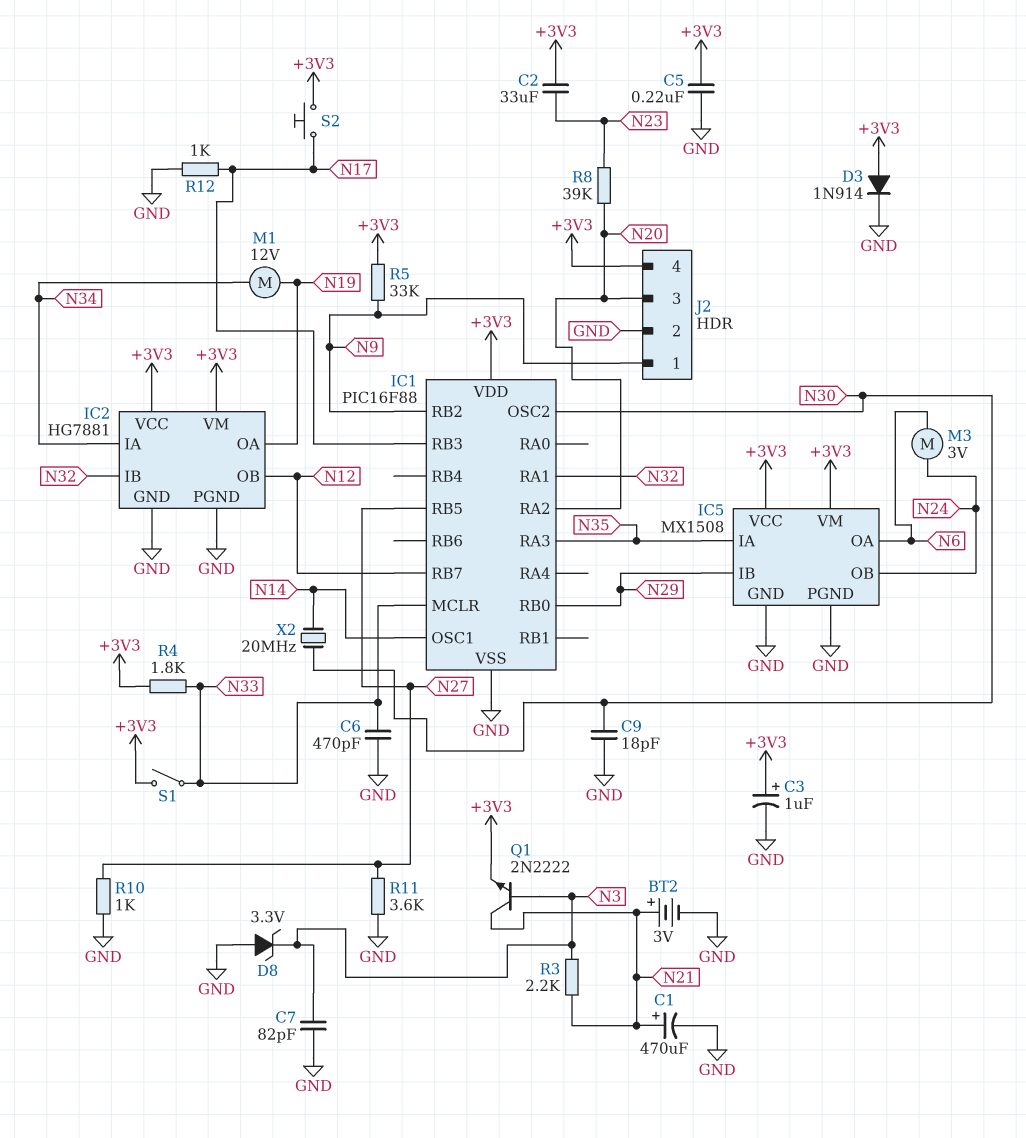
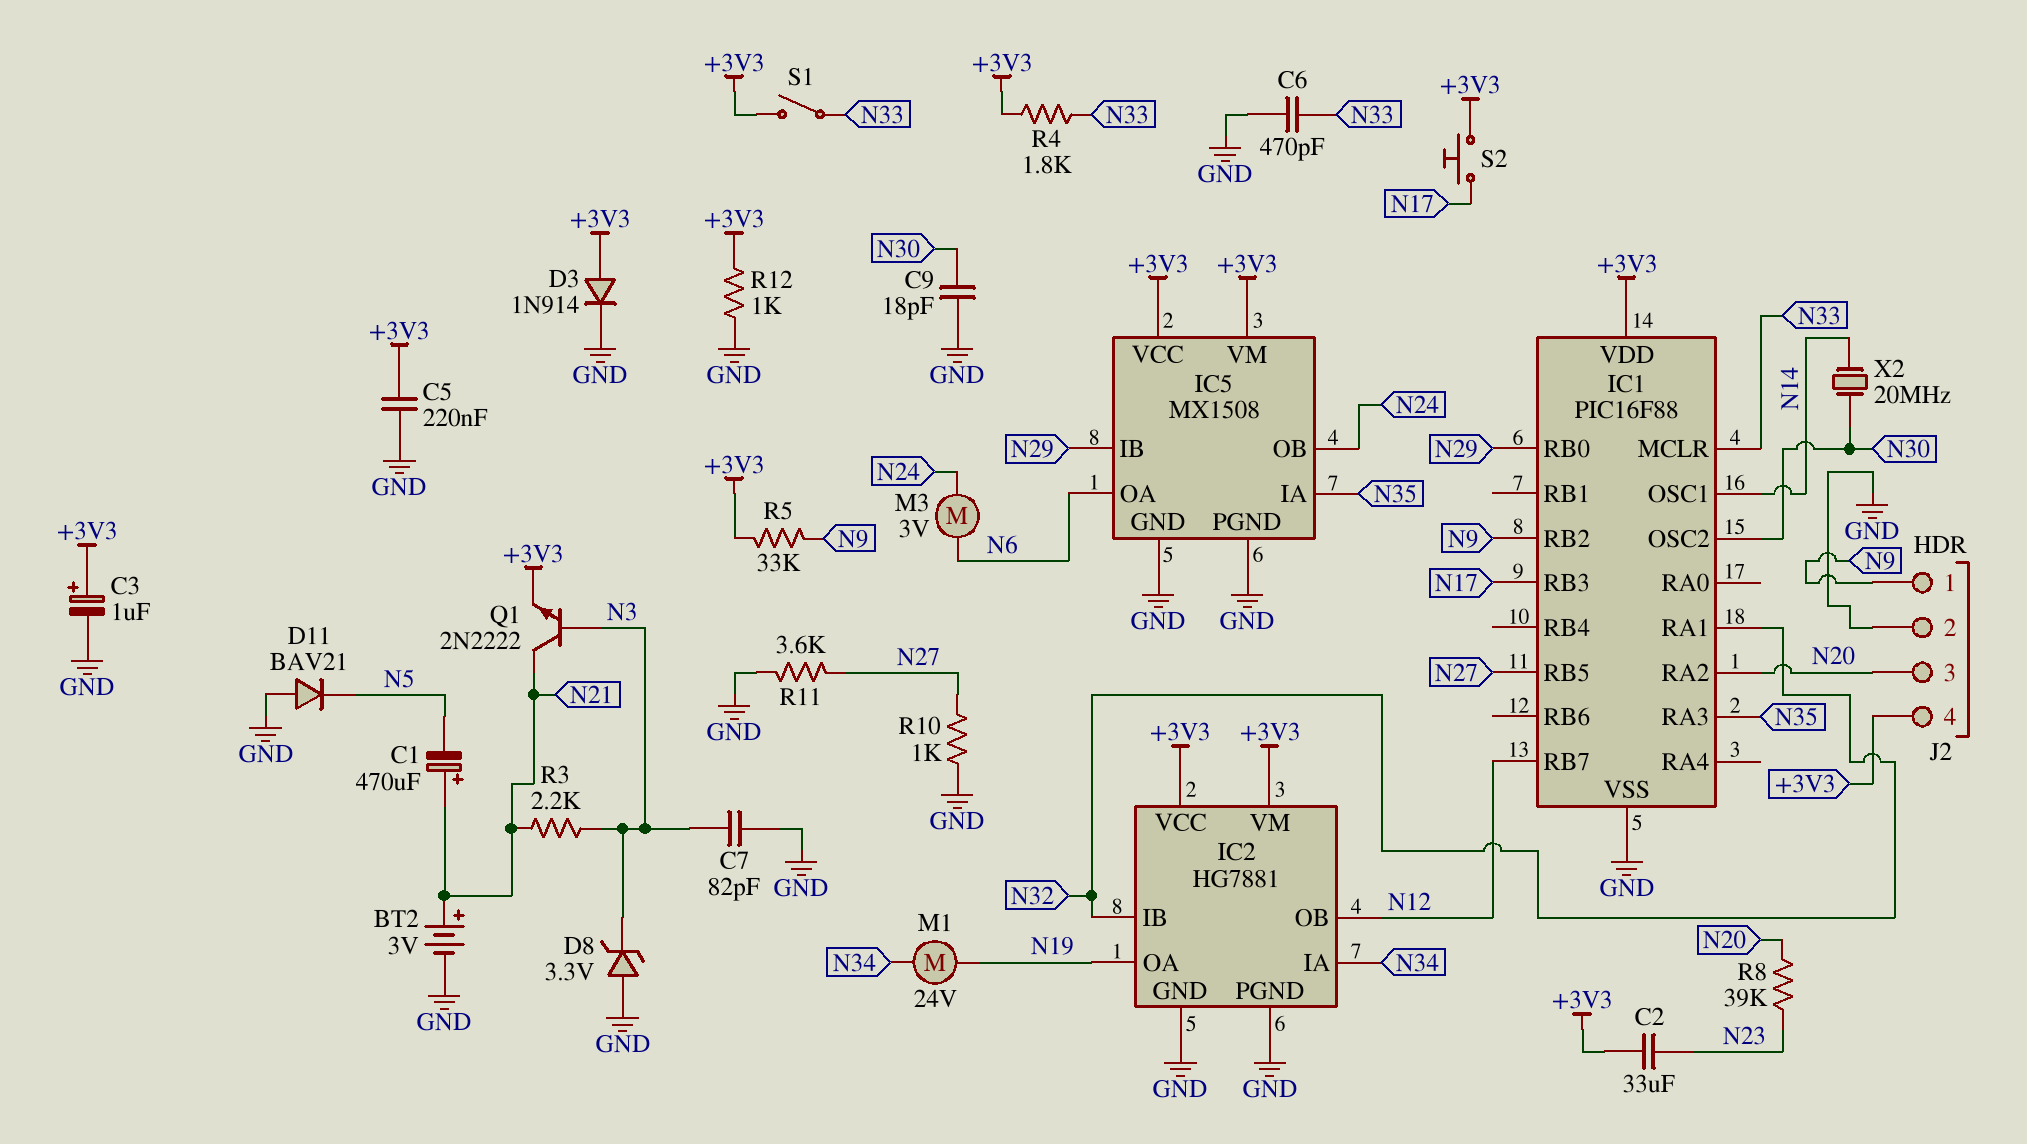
C1: 470uF (plus N21, minus GND) -> 470uF (plus N21, minus N5)
D11: none -> diode BAV21 (A GND, K N5)
M1: motor 12V (N19, N34) -> motor 24V (N19, N34)
R12: 1k (GND, N17) -> 1k (+3V3, GND)

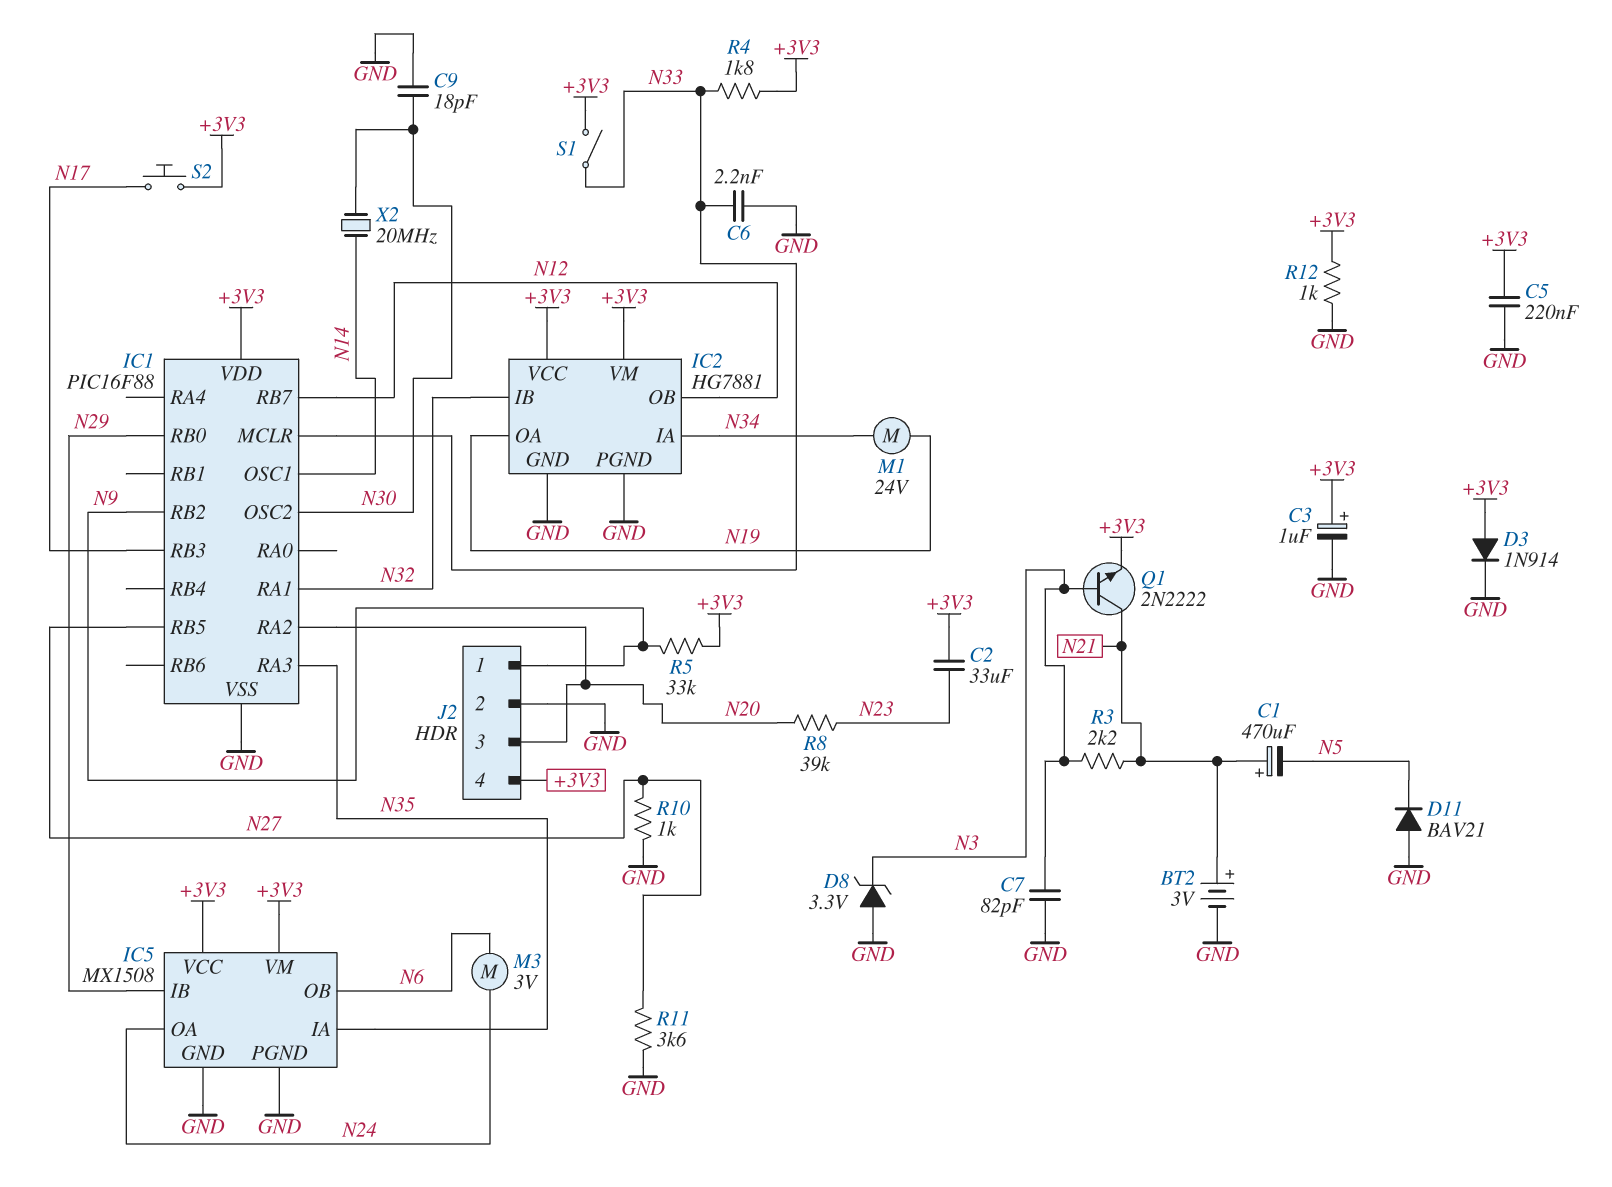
C6: 470pF (GND, N33) -> 2.2nF (GND, N33)
IC5 pin OA: N6 -> N24
IC5 pin OB: N24 -> N6

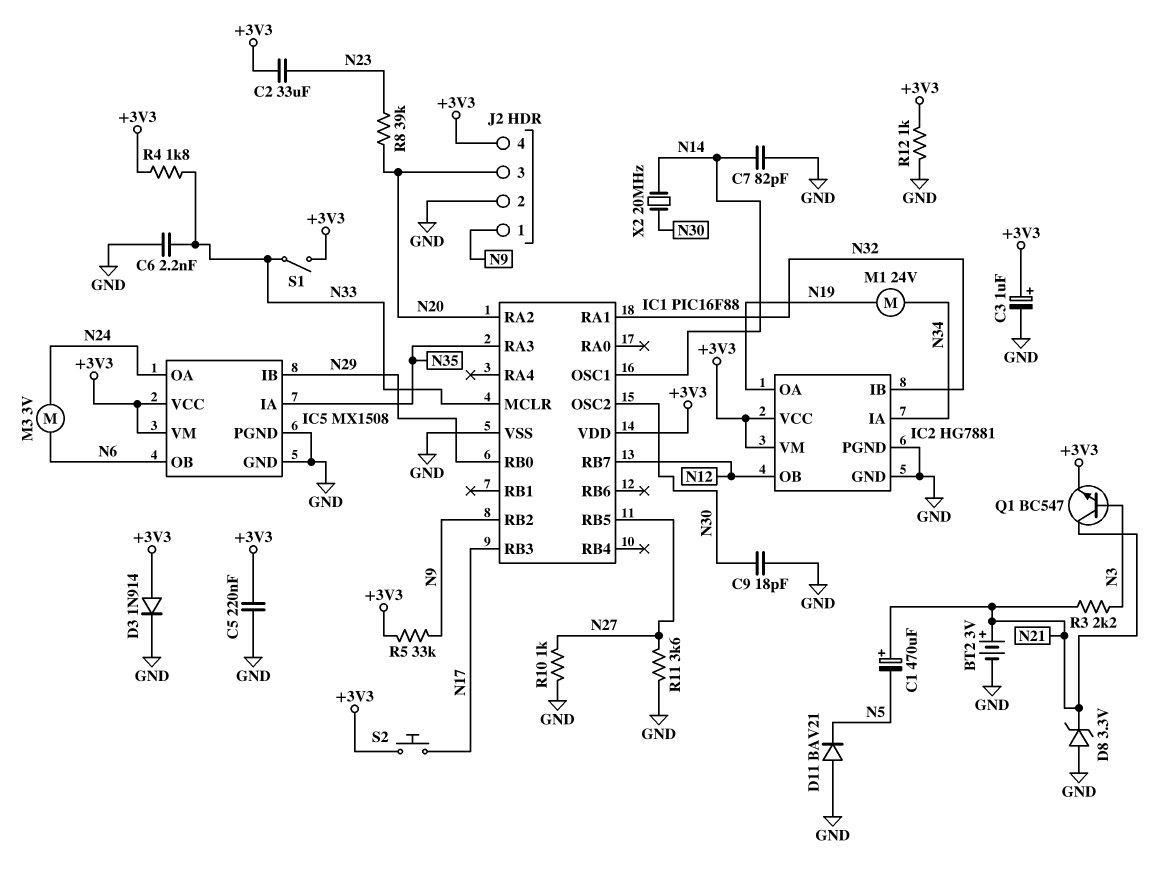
C7: 82pF (GND, N3) -> 82pF (GND, N14)
D8: zener 3.3V (A GND, K N3) -> zener 3.3V (A GND, K N21)
Q1: NPN 2N2222 (B N3, C N21, E +3V3) -> NPN BC547 (B N3, C N21, E +3V3)

